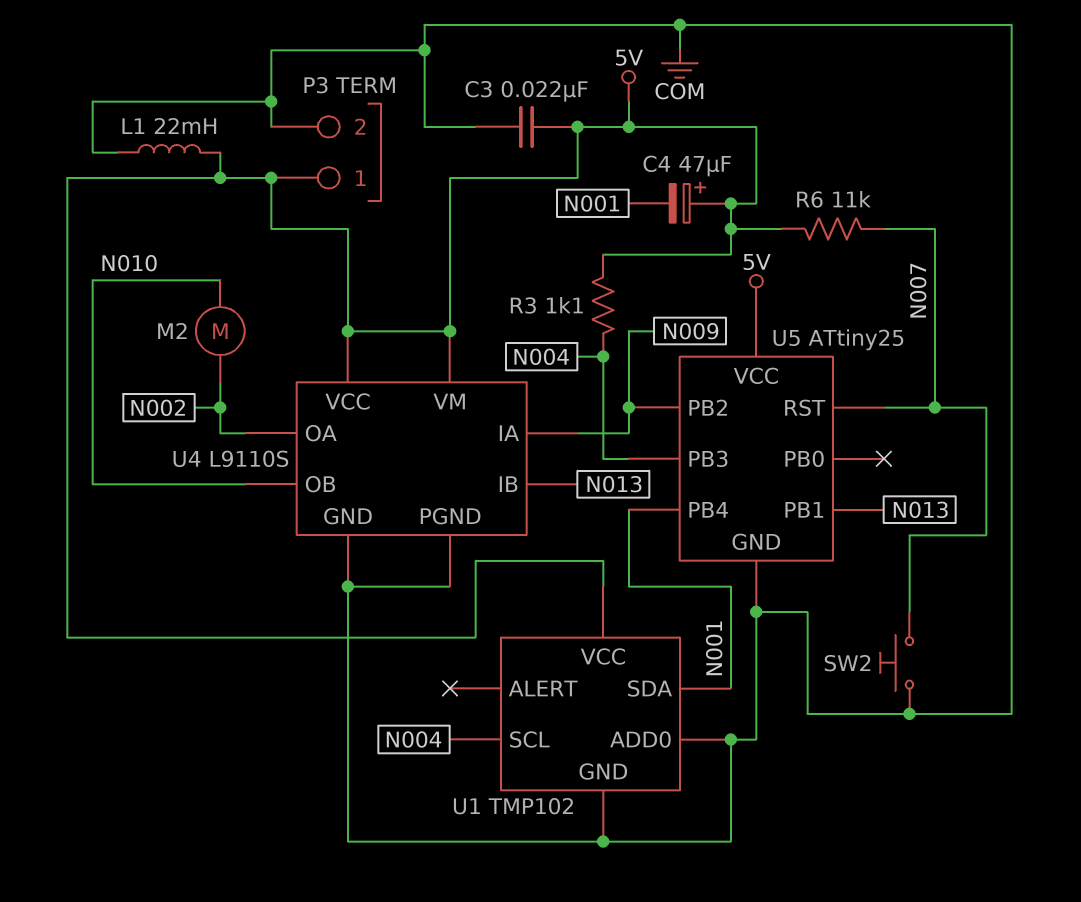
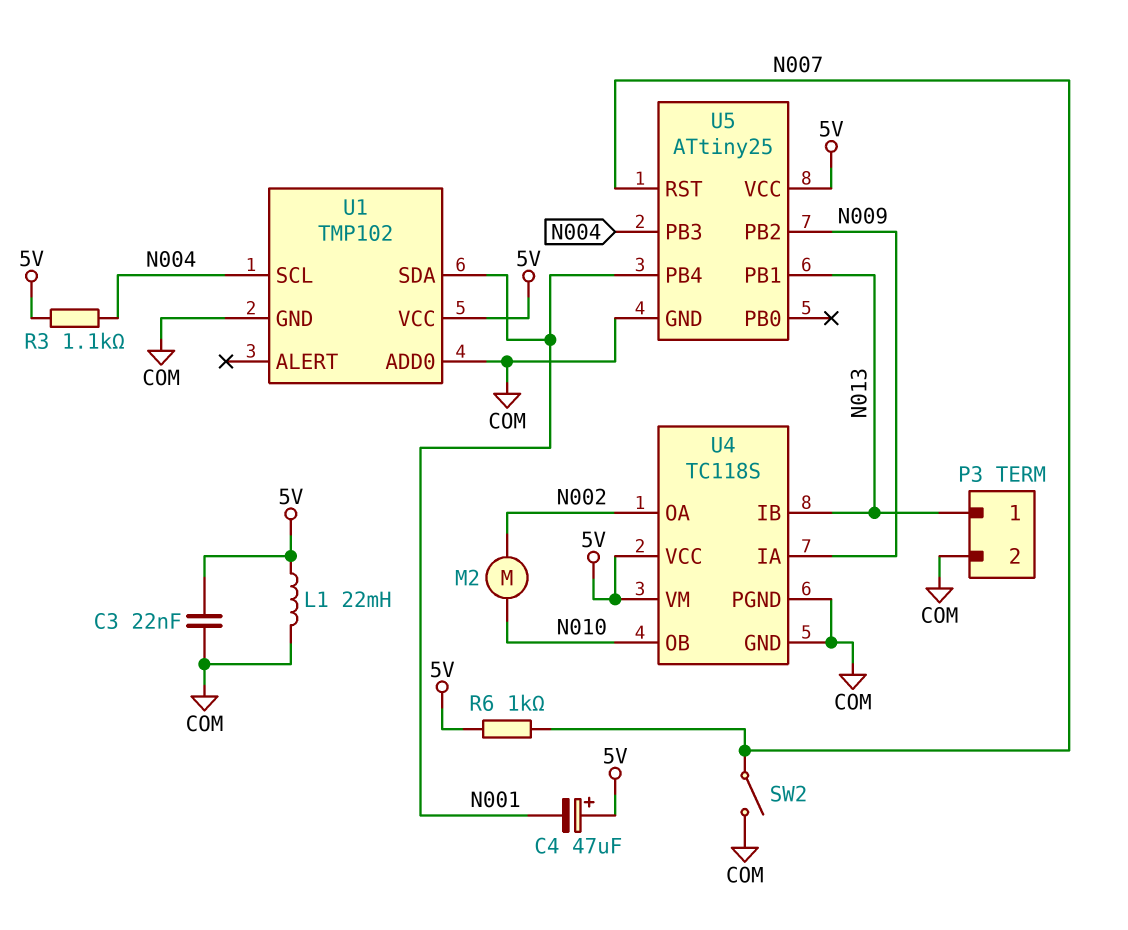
P3 pin 1: 5V -> N013
R6: 11k (5V, N007) -> 1k (5V, N007)
SW2: button (COM, N007) -> switch (COM, N007)
U4: L9110S -> TC118S

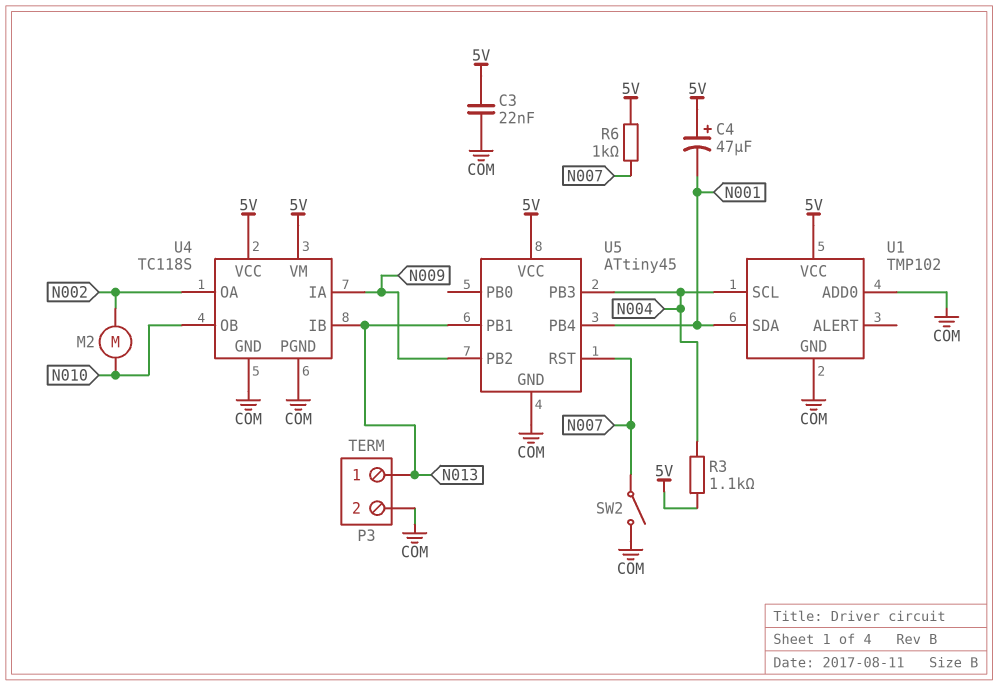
L1: 22mH (5V, COM) -> none
U5: ATtiny25 -> ATtiny45

